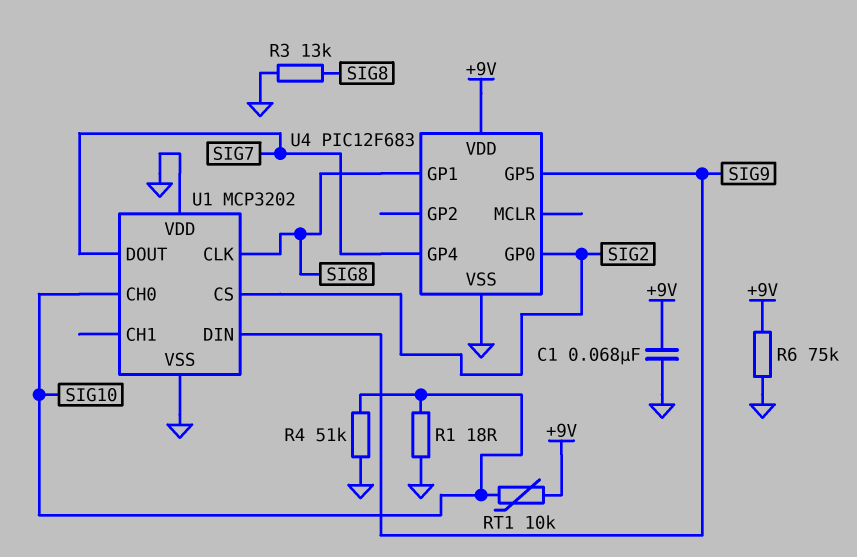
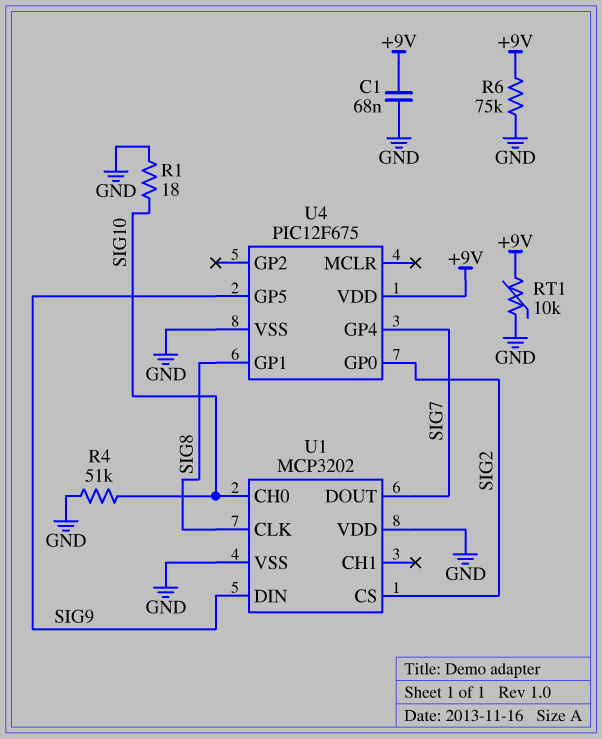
R3: 13k (GND, SIG8) -> none
RT1: 10k (+9V, SIG10) -> 10k (+9V, GND)
U4: PIC12F683 -> PIC12F675

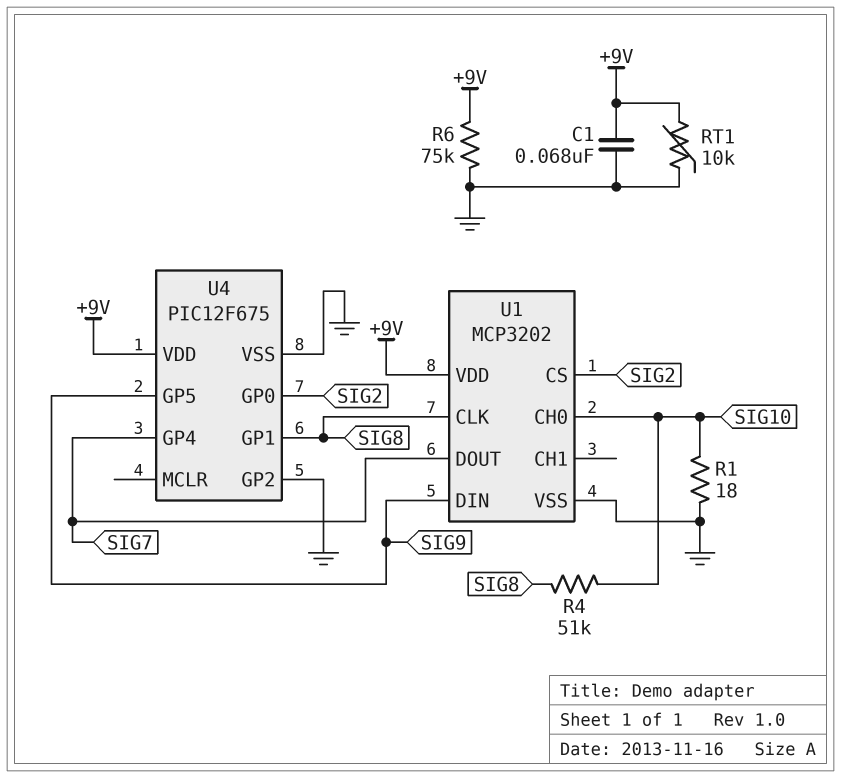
R4: 51k (GND, SIG10) -> 51k (SIG8, SIG10)
U1 pin VDD: GND -> +9V
U4 pin GP2: none -> GND

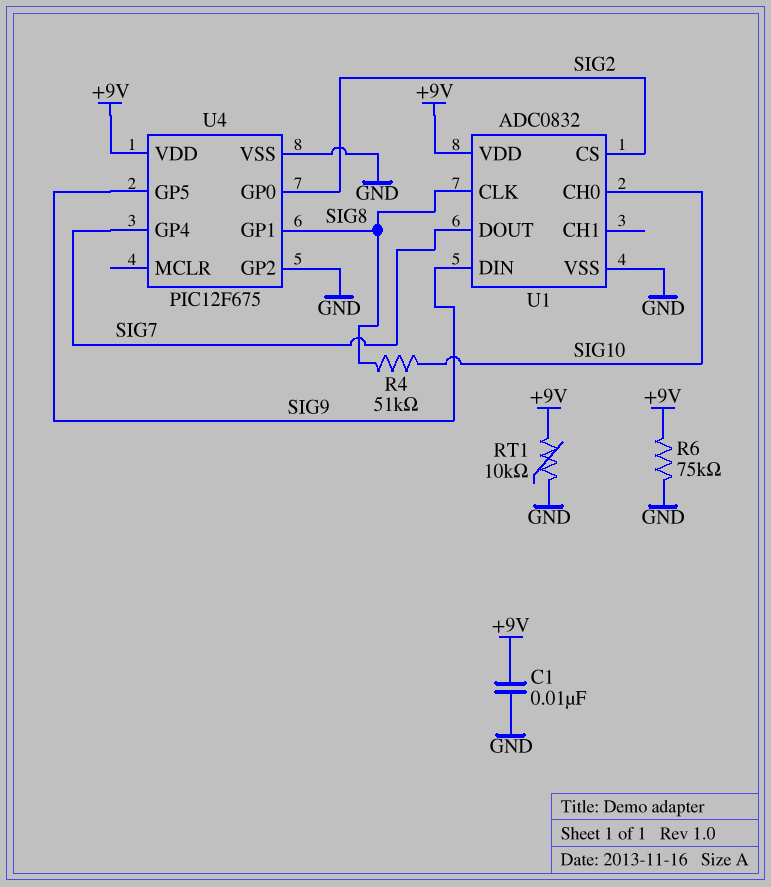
C1: 68nF (+9V, GND) -> 10nF (+9V, GND)
R1: 18 (GND, SIG10) -> none
U1: MCP3202 -> ADC0832

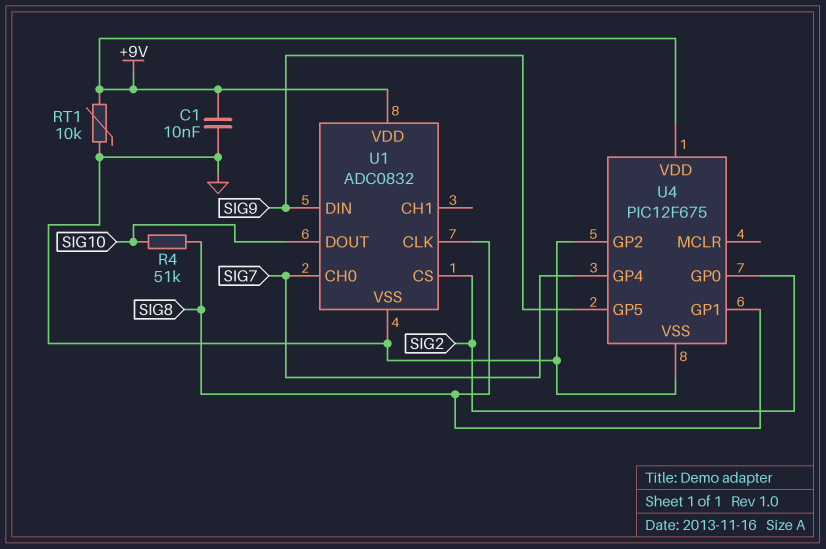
R6: 75k (+9V, GND) -> none
U1 pin CH0: SIG10 -> SIG7
U1 pin DOUT: SIG7 -> SIG10

